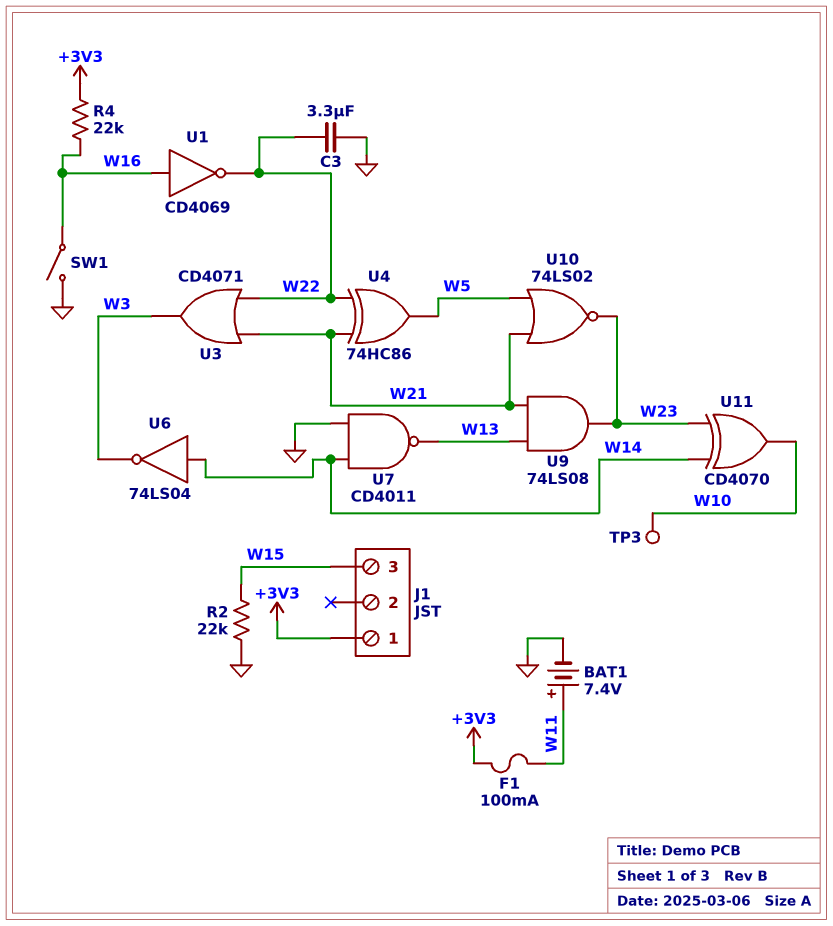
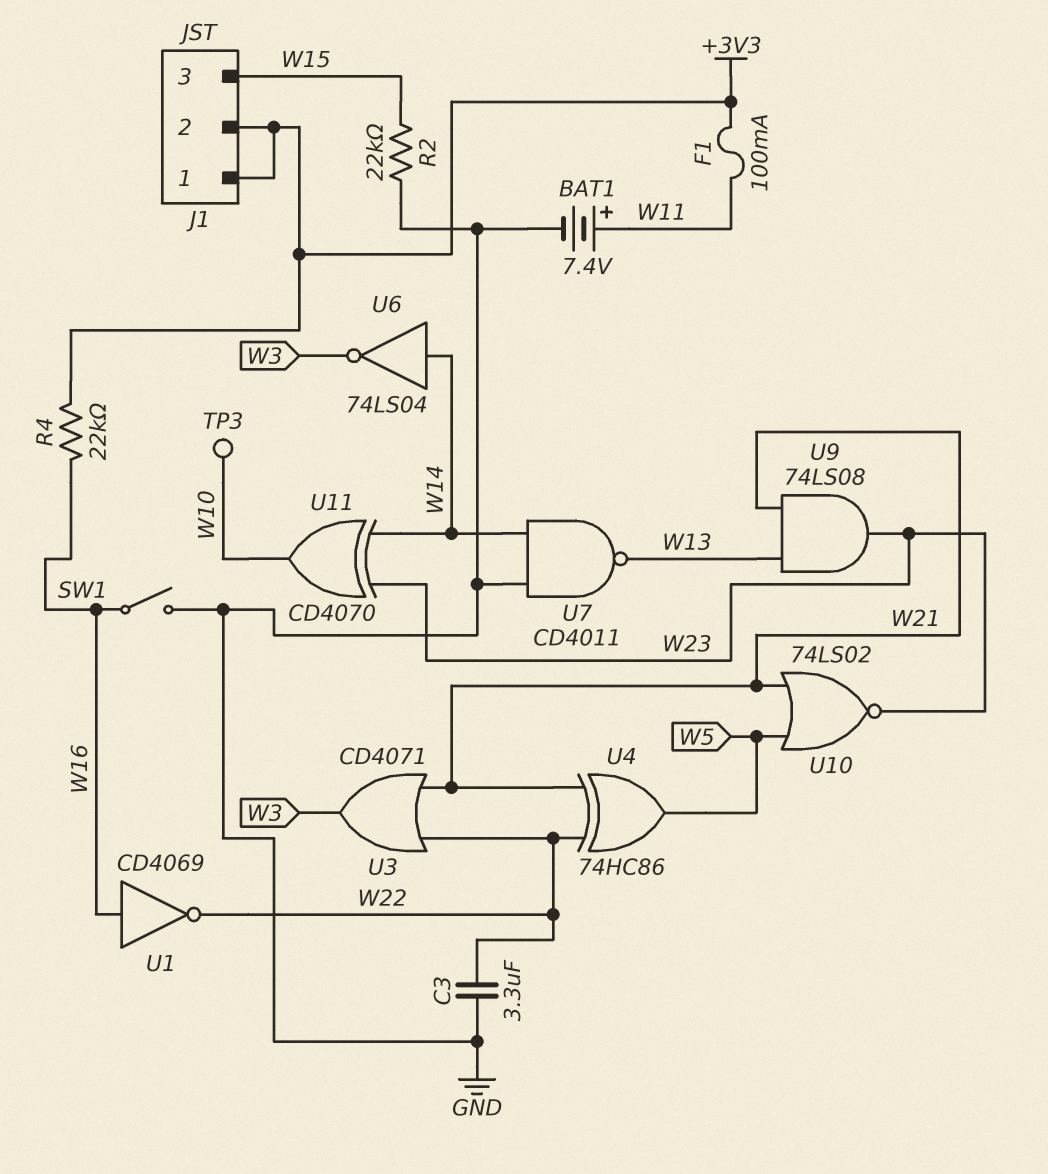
J1 pin 2: none -> +3V3

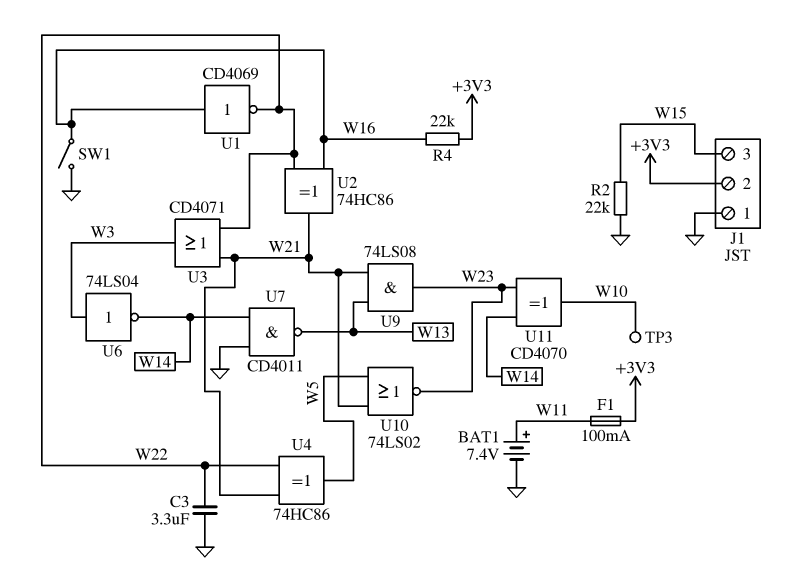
J1 pin 1: +3V3 -> GND
U2: none -> XOR 74HC86 (in W16, in W22, out W21)
U6: NOT 74LS04 (in W14, out W3) -> NOT 74LS04 (in W3, out W14)

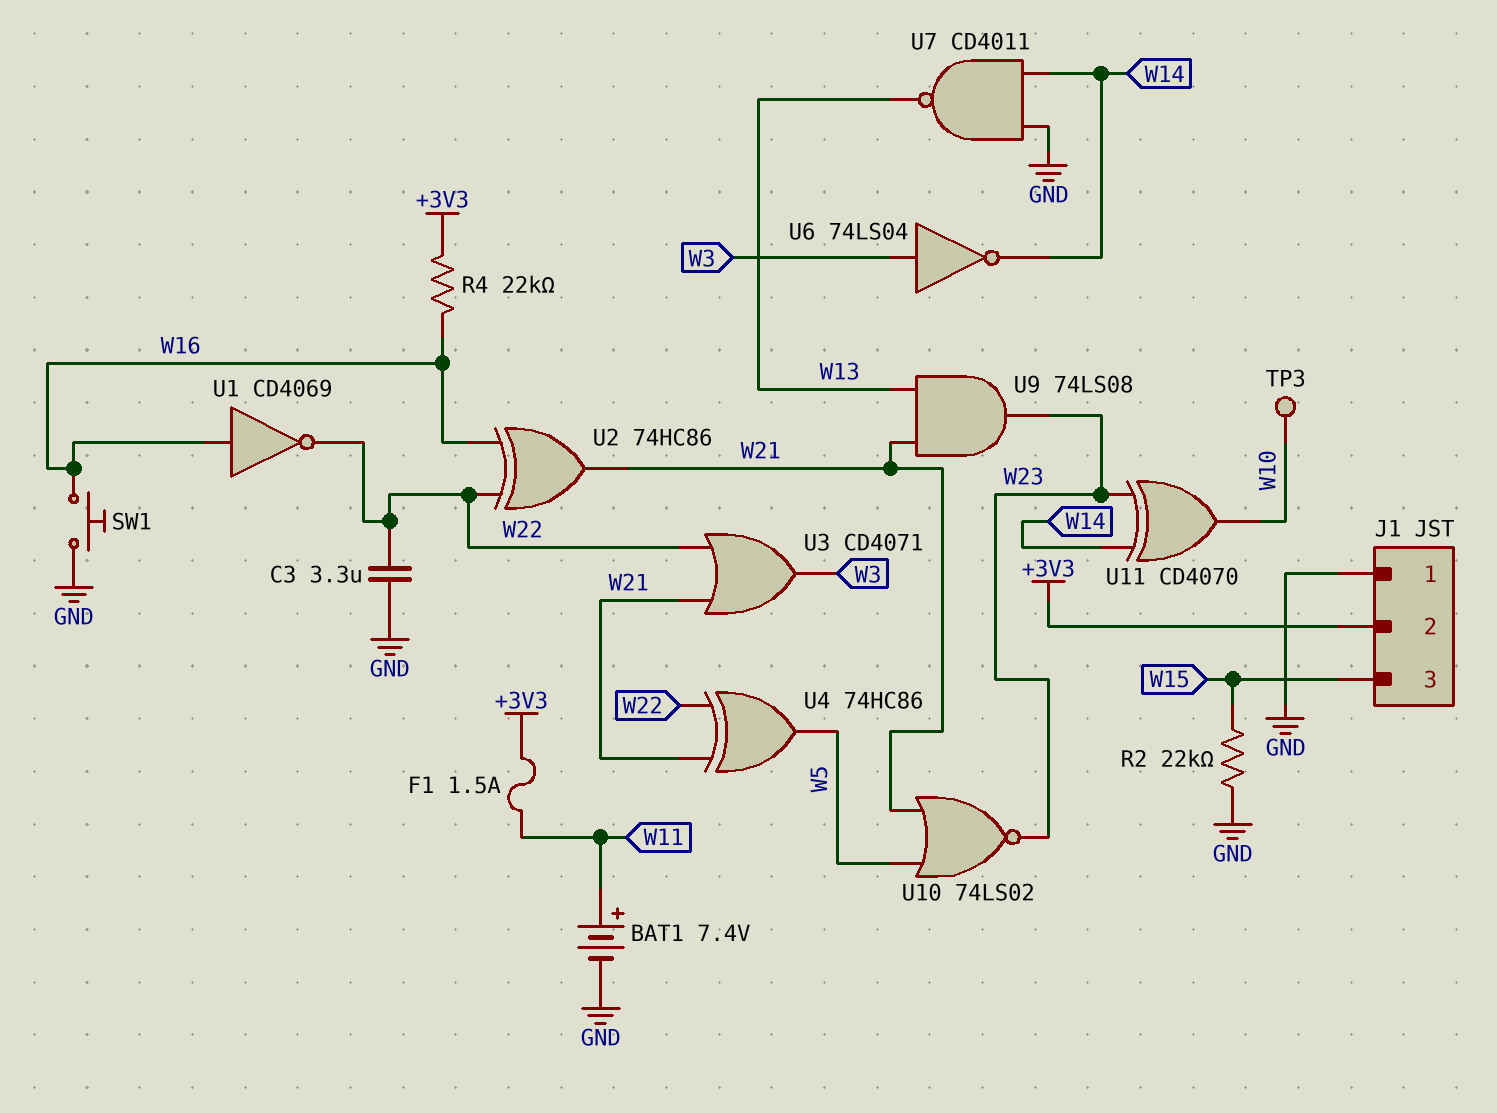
F1: 100mA (+3V3, W11) -> 1.5A (+3V3, W11)
SW1: switch (GND, W16) -> button (GND, W16)

